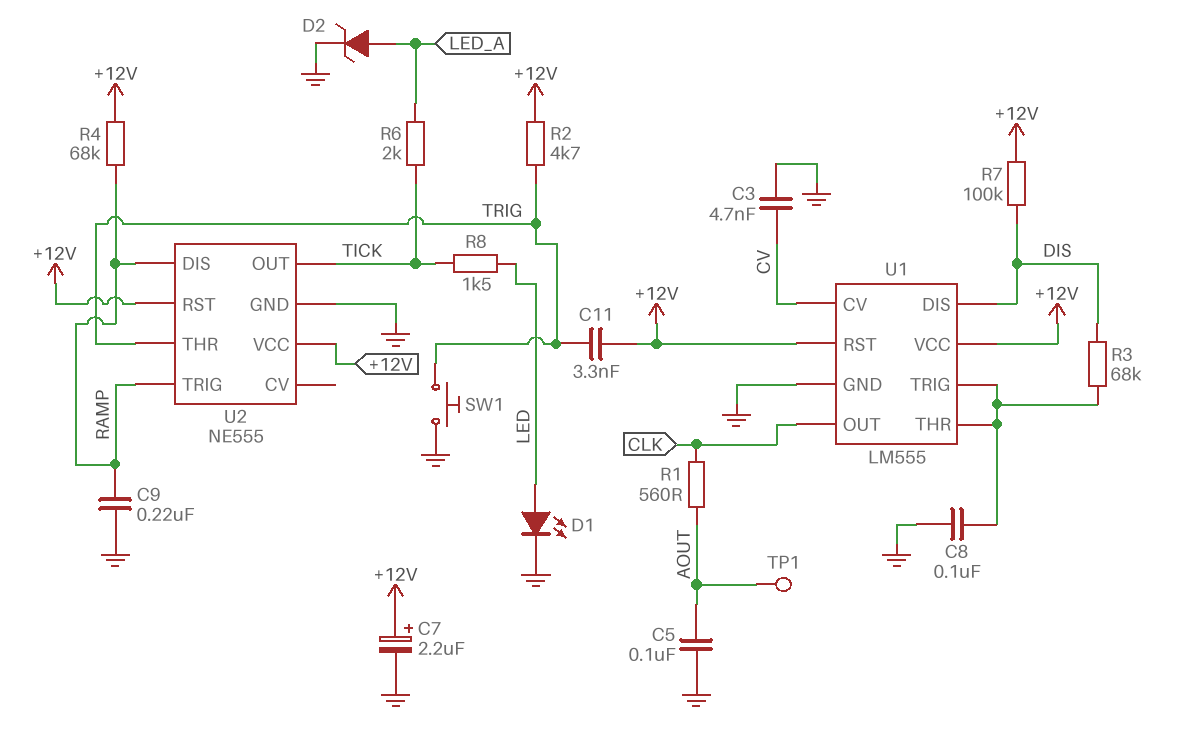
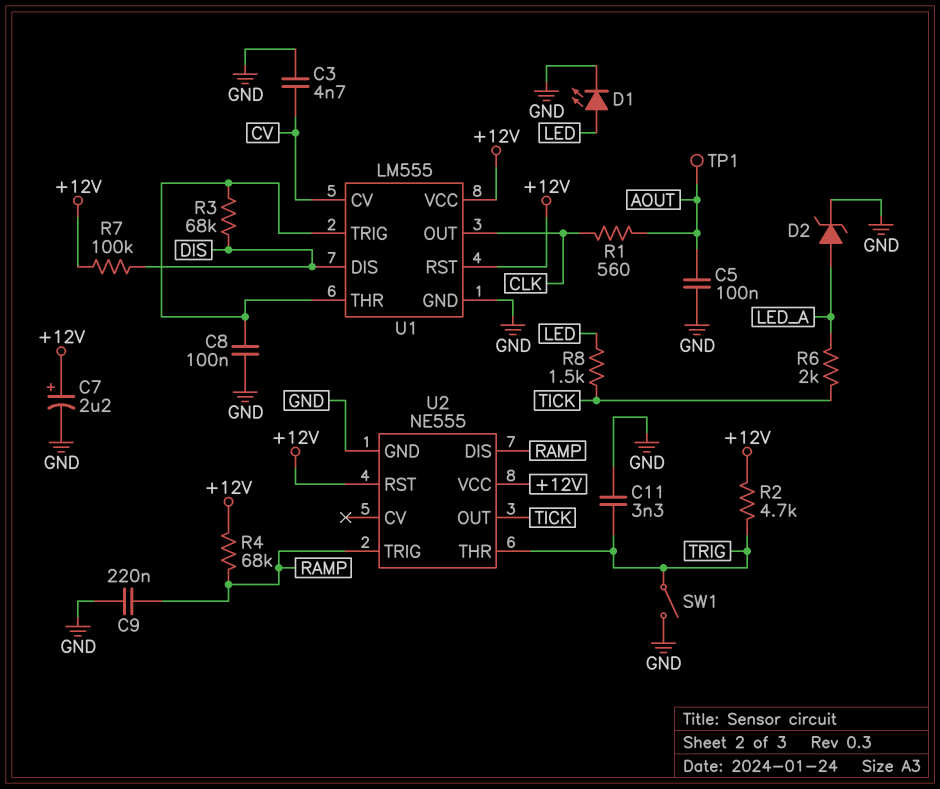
C11: 3.3nF (+12V, TRIG) -> 3.3nF (GND, TRIG)
SW1: button (GND, TRIG) -> switch (GND, TRIG)

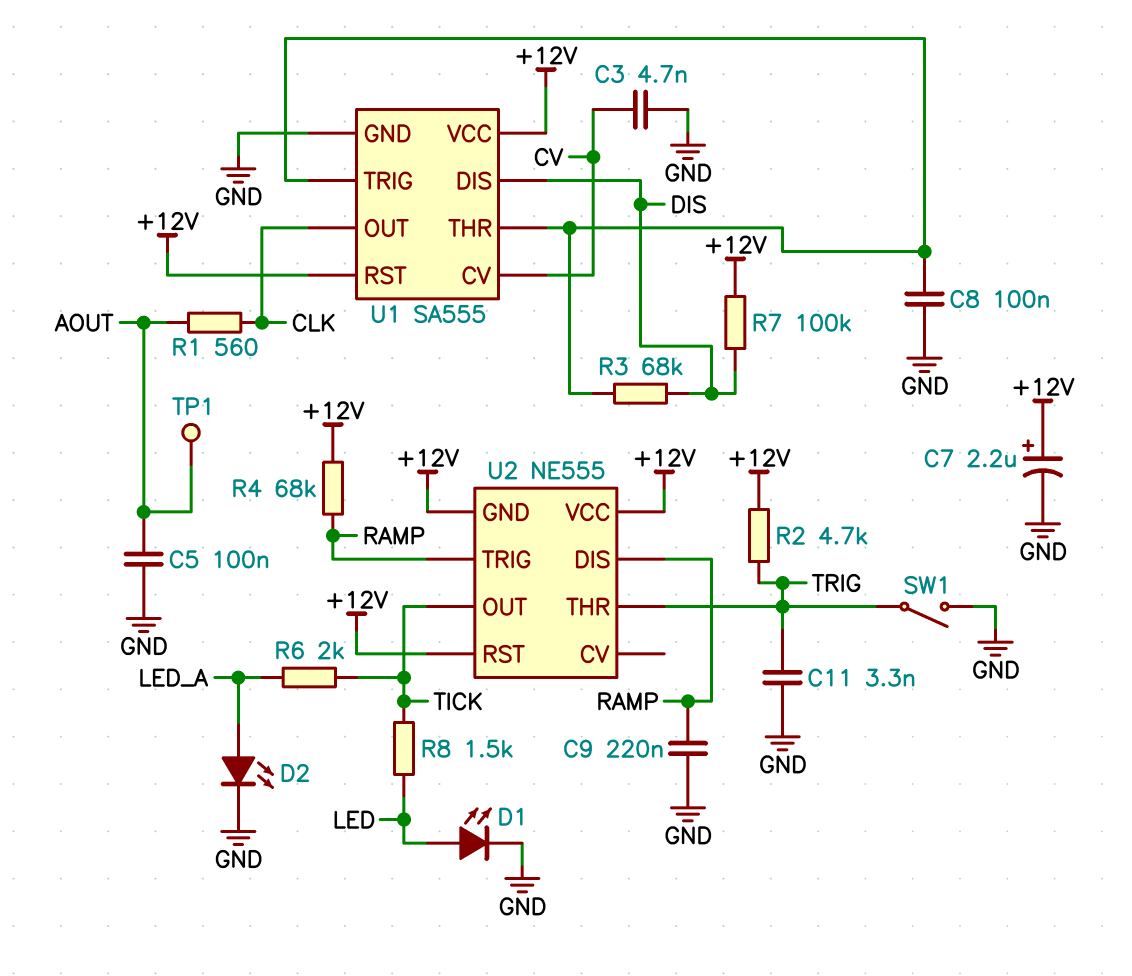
D2: zener (A LED_A, K GND) -> LED (A LED_A, K GND)
U1: LM555 -> SA555
U2 pin GND: GND -> +12V

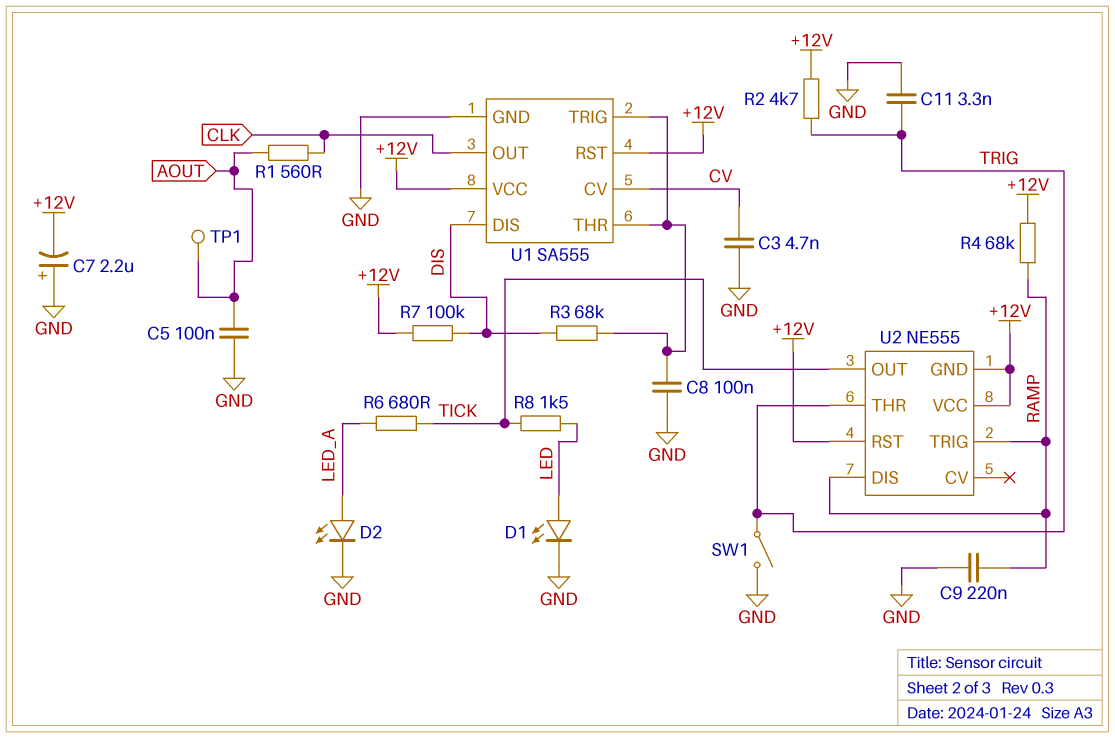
C7: 2.2uF (plus +12V, minus GND) -> 2.2uF (plus GND, minus +12V)
R6: 2k (LED_A, TICK) -> 680 (LED_A, TICK)

